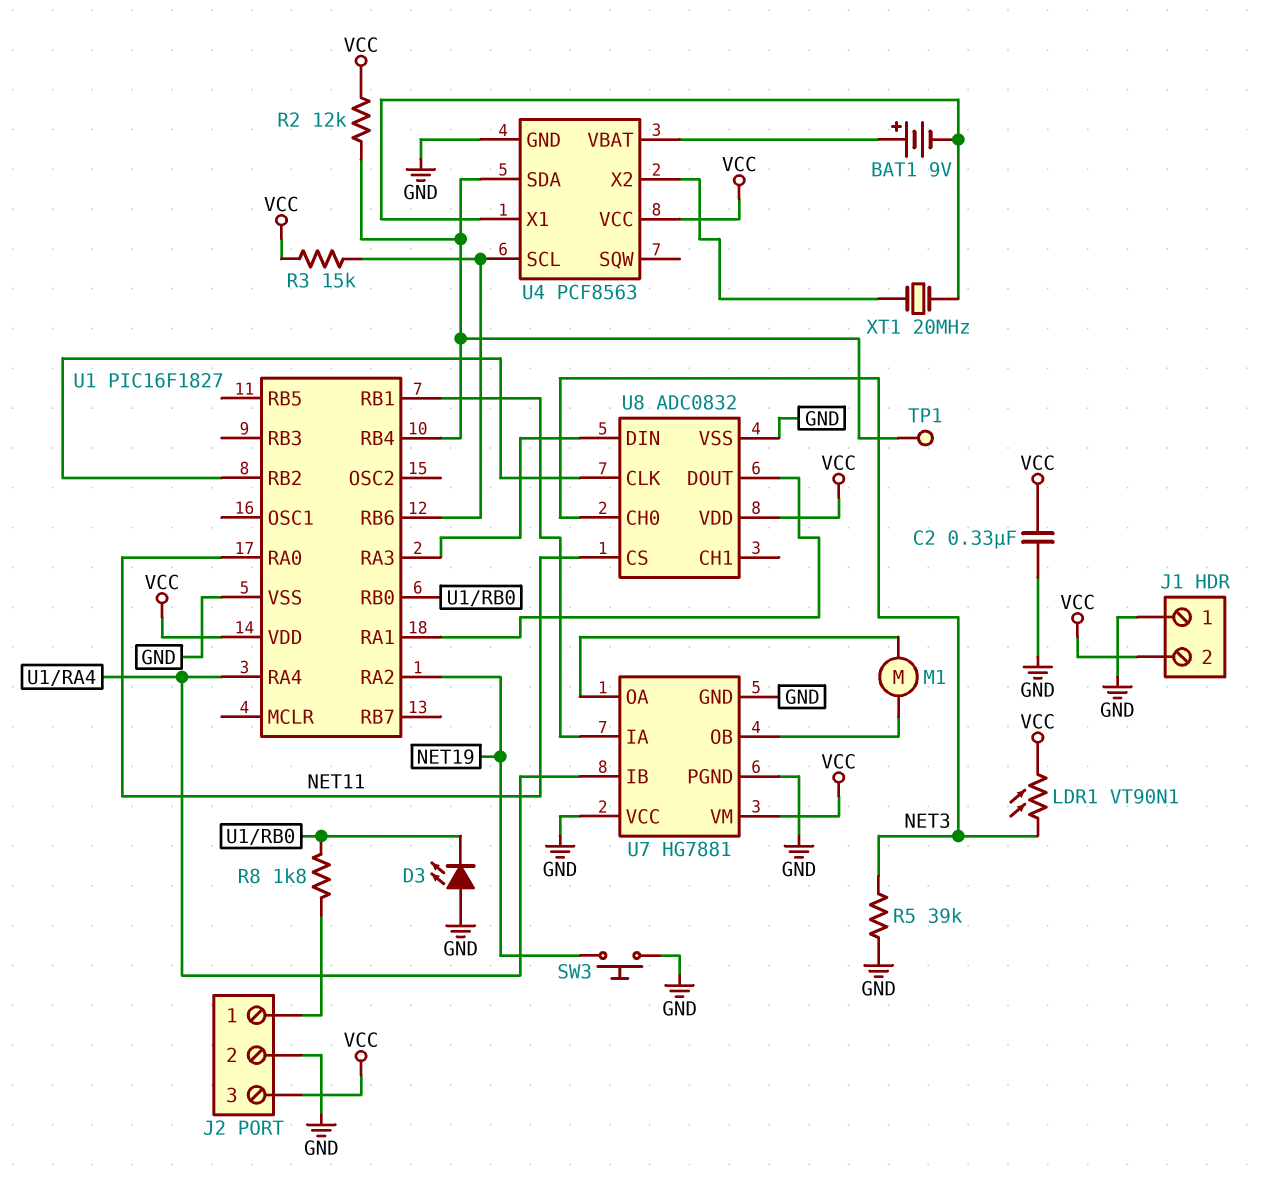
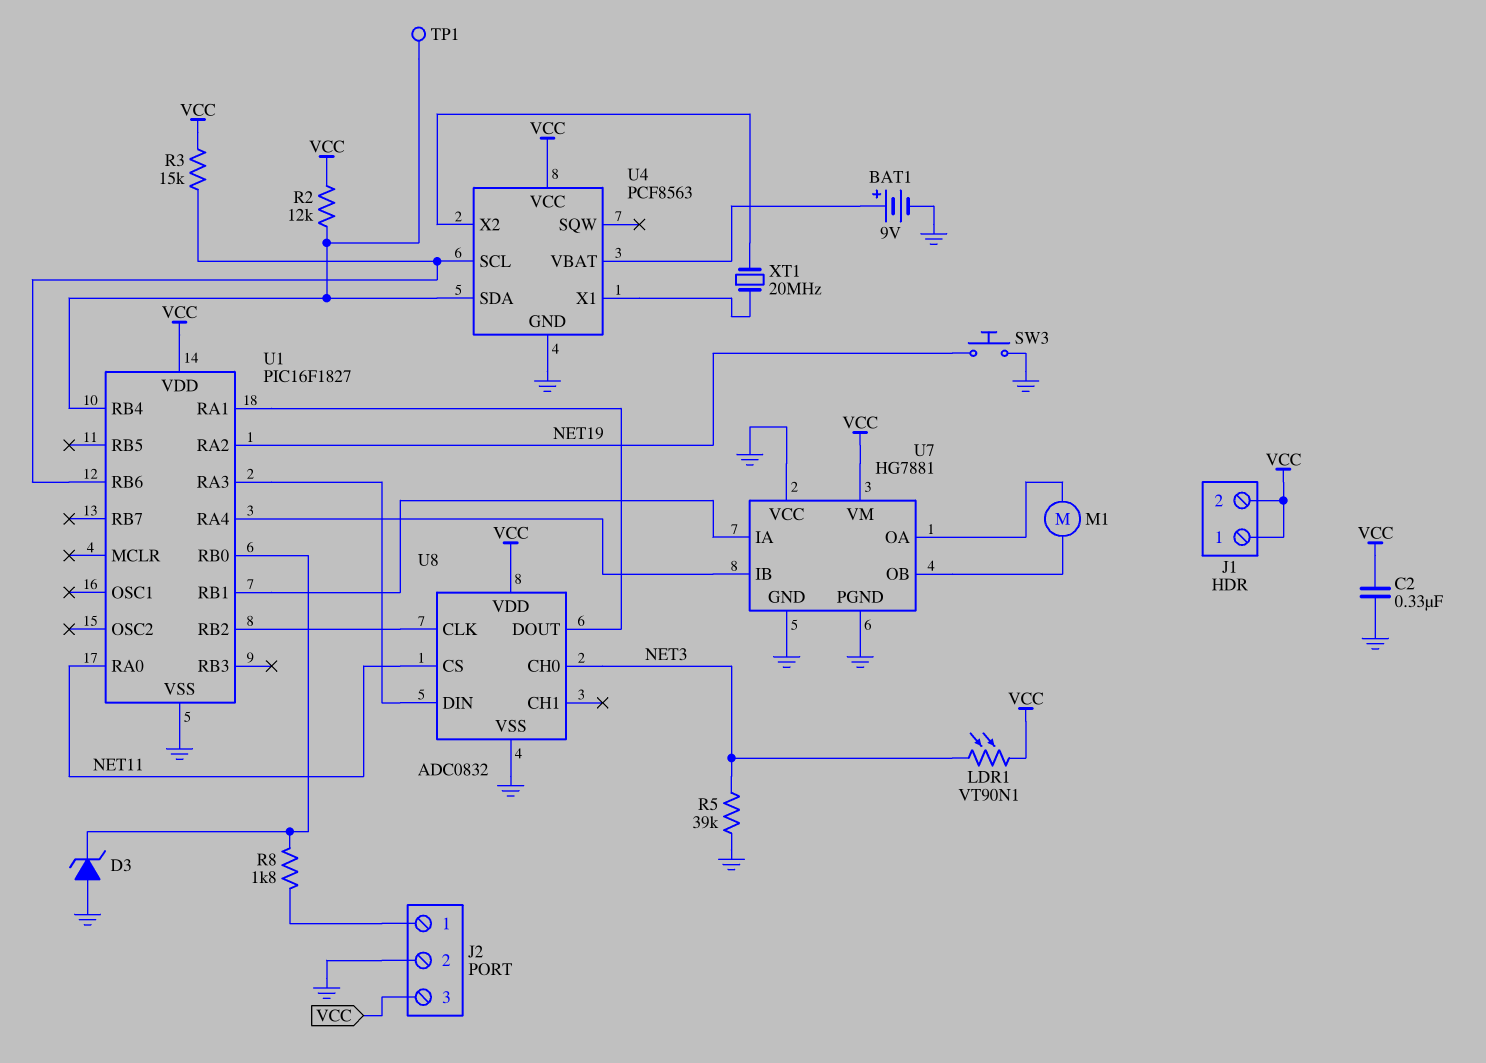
BAT1: 9V (plus U4/VBAT, minus U4/X1) -> 9V (plus U4/VBAT, minus GND)
D3: LED (A GND, K U1/RB0) -> zener (A GND, K U1/RB0)
J1 pin 1: GND -> VCC

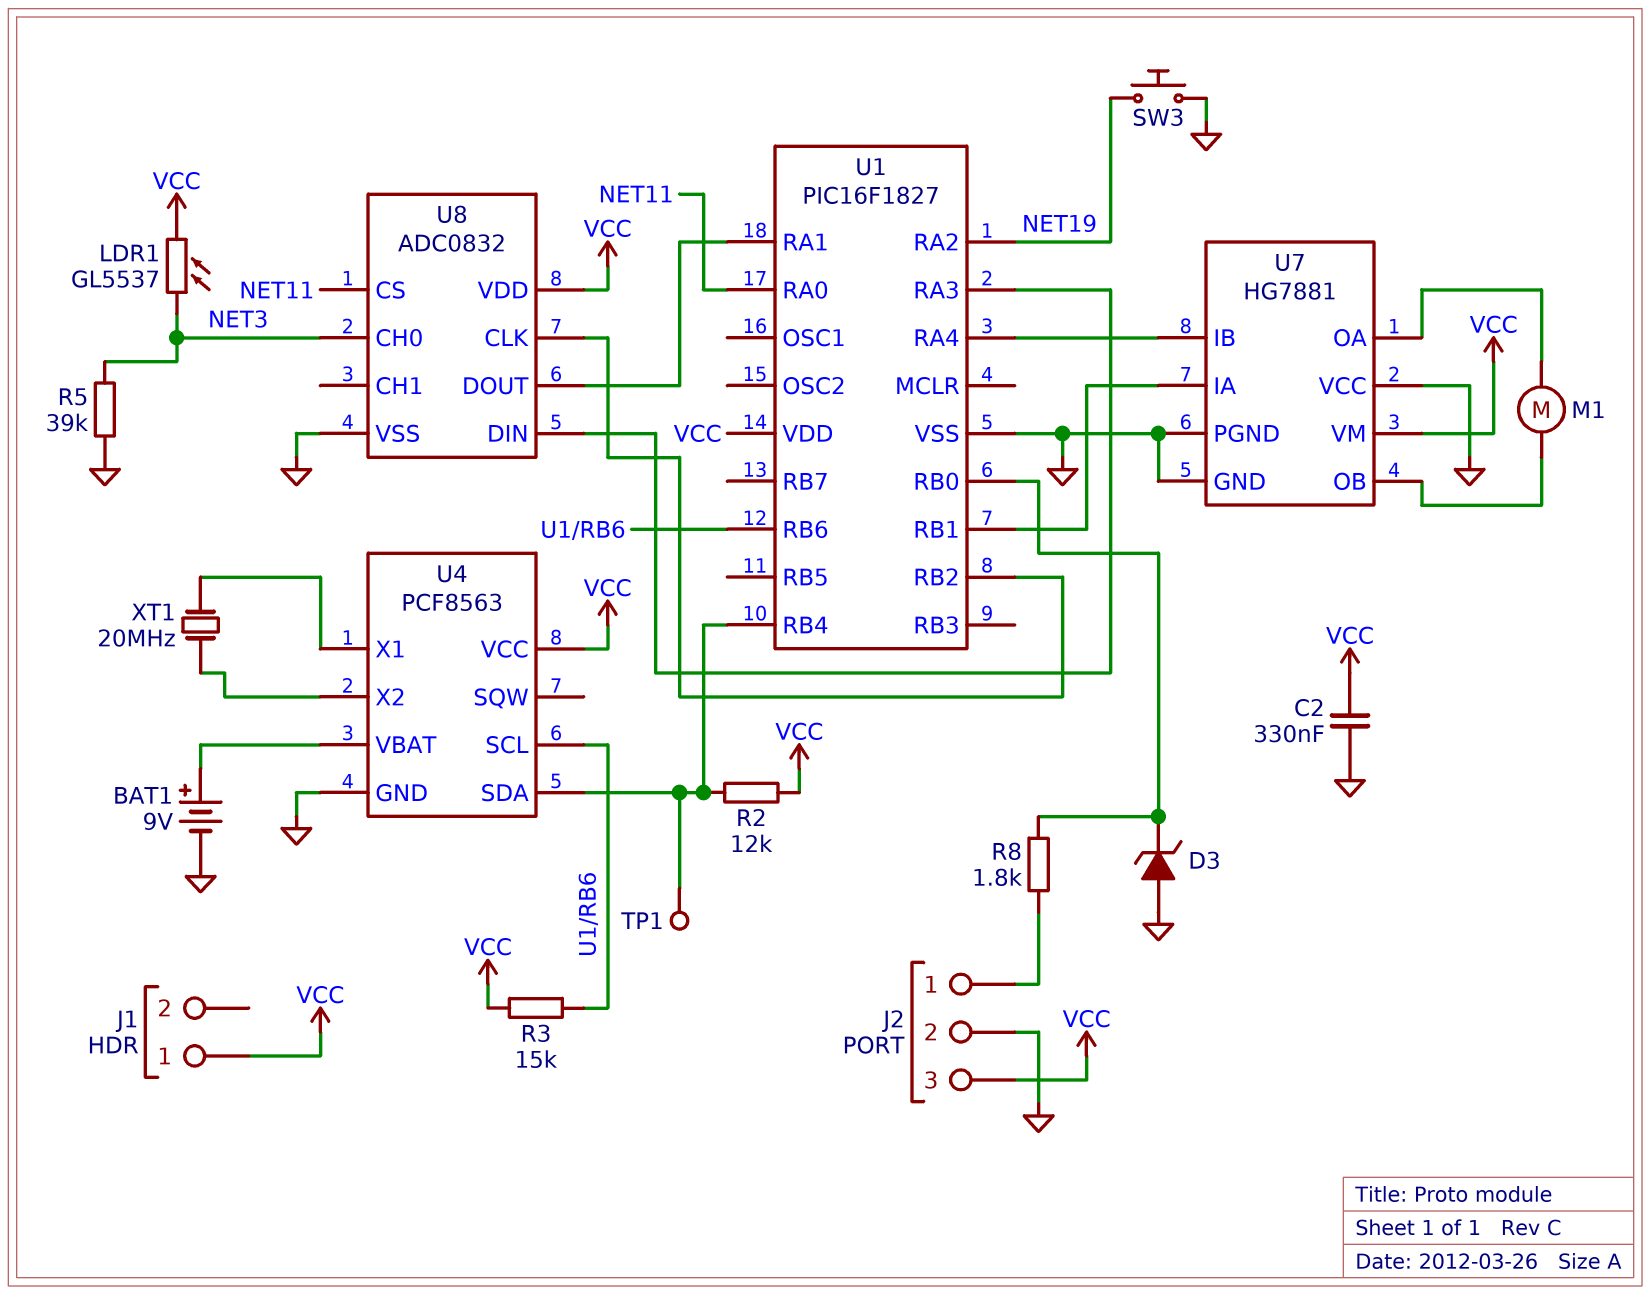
J1 pin 2: VCC -> none
LDR1: VT90N1 (NET3, VCC) -> GL5537 (NET3, VCC)

